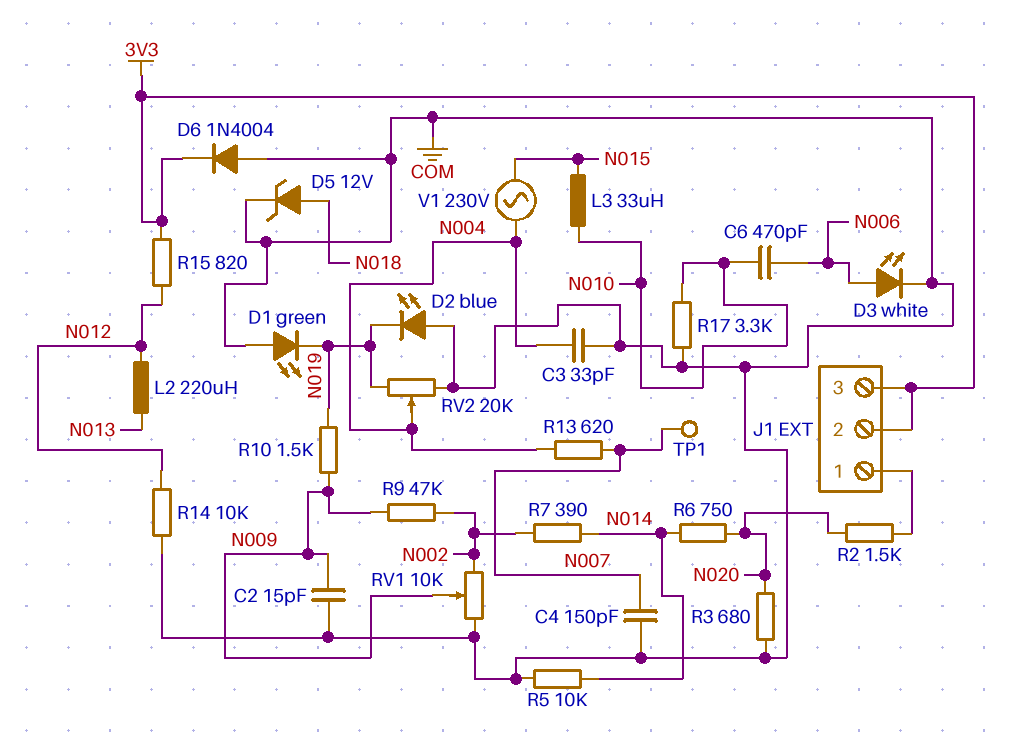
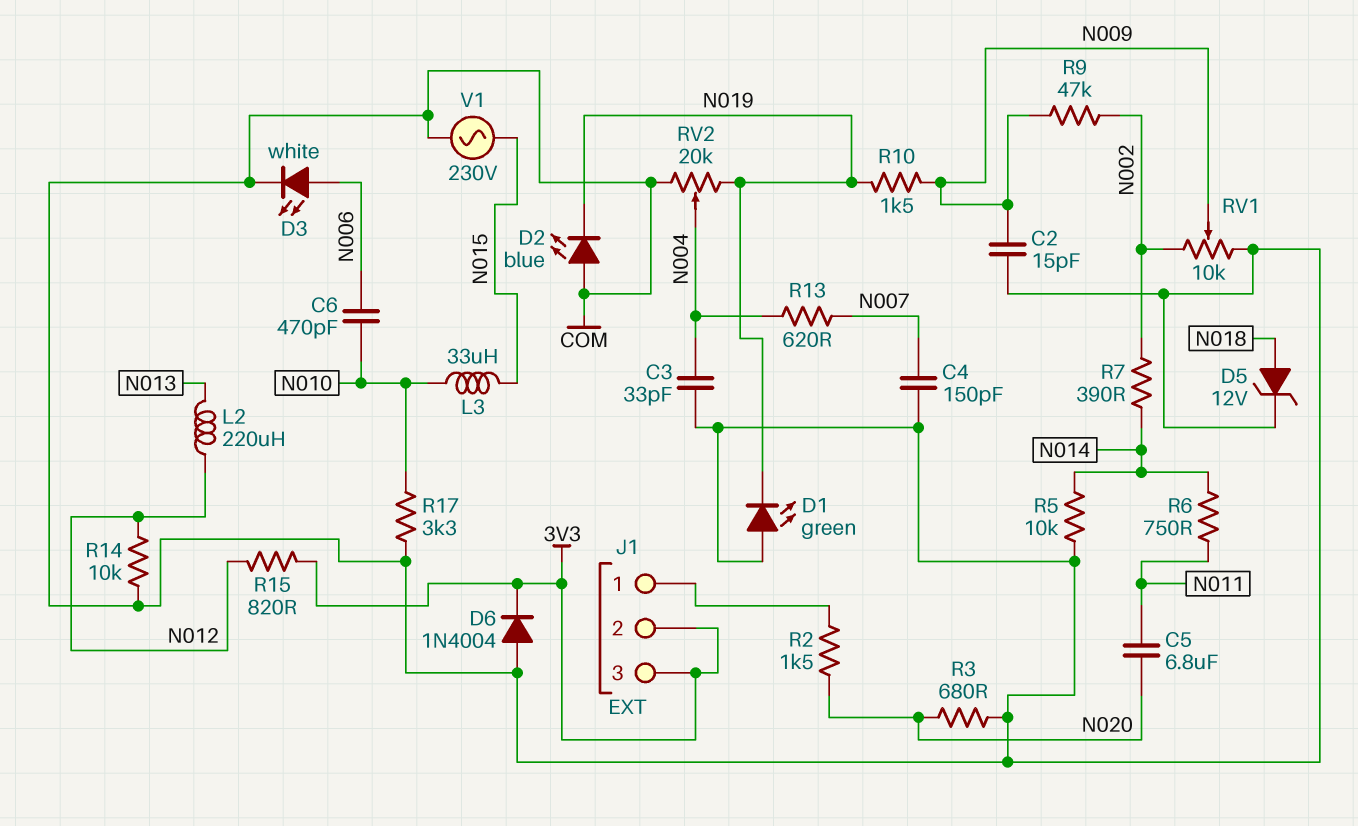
C5: none -> 6.8uF (N011, N020)
R6: 750 (N014, N020) -> 750 (N011, N014)
TP1: test point (N007) -> none
V1: AC 230V (N004, N015) -> AC 230V (COM, N015)

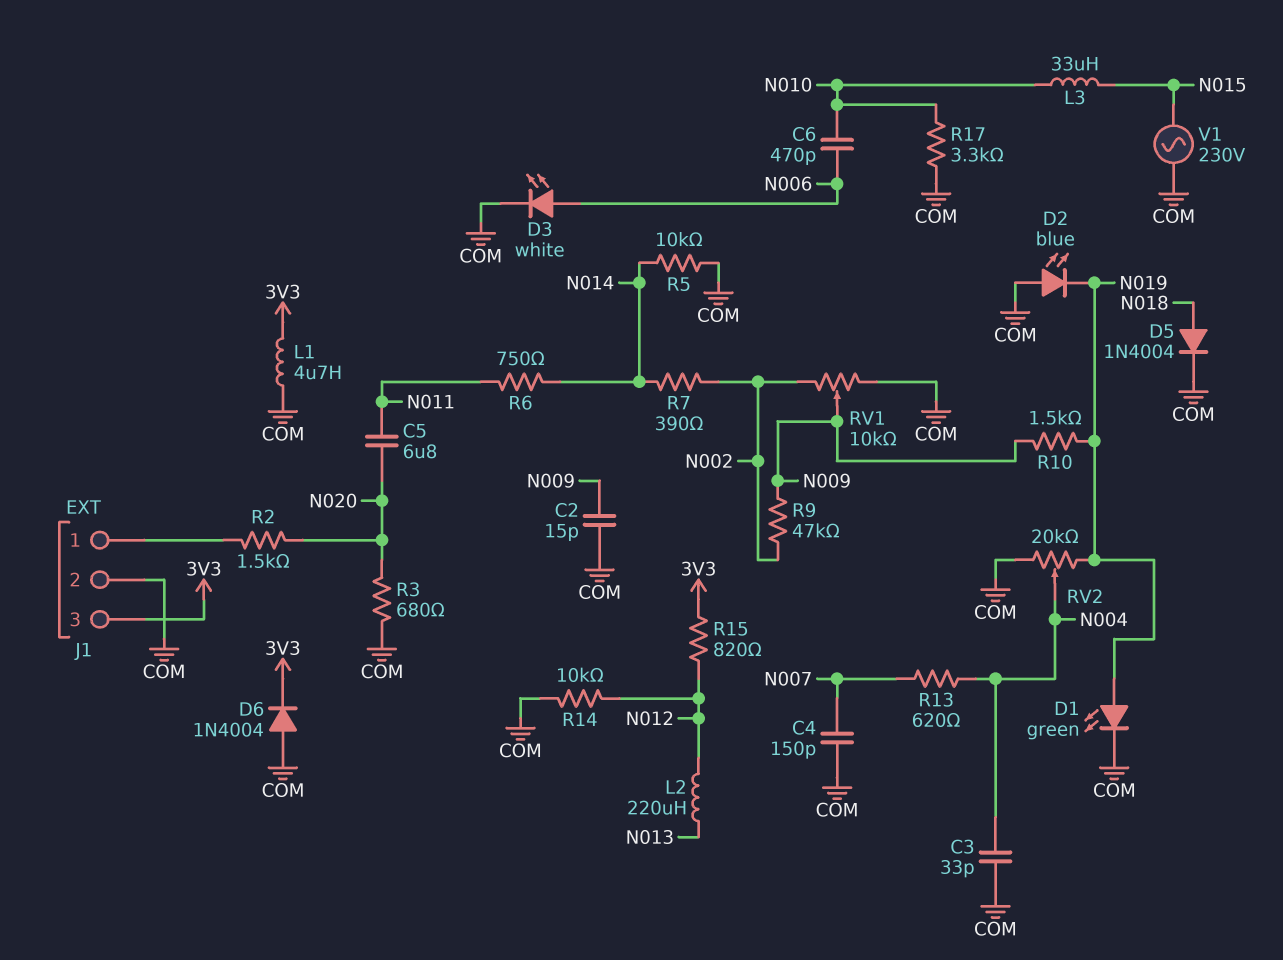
D1: LED green (A COM, K N019) -> LED green (A N019, K COM)
D5: zener 12V (A N018, K COM) -> diode 1N4004 (A N018, K COM)
J1 pin 2: 3V3 -> COM
L1: none -> 4.7uH (3V3, COM)

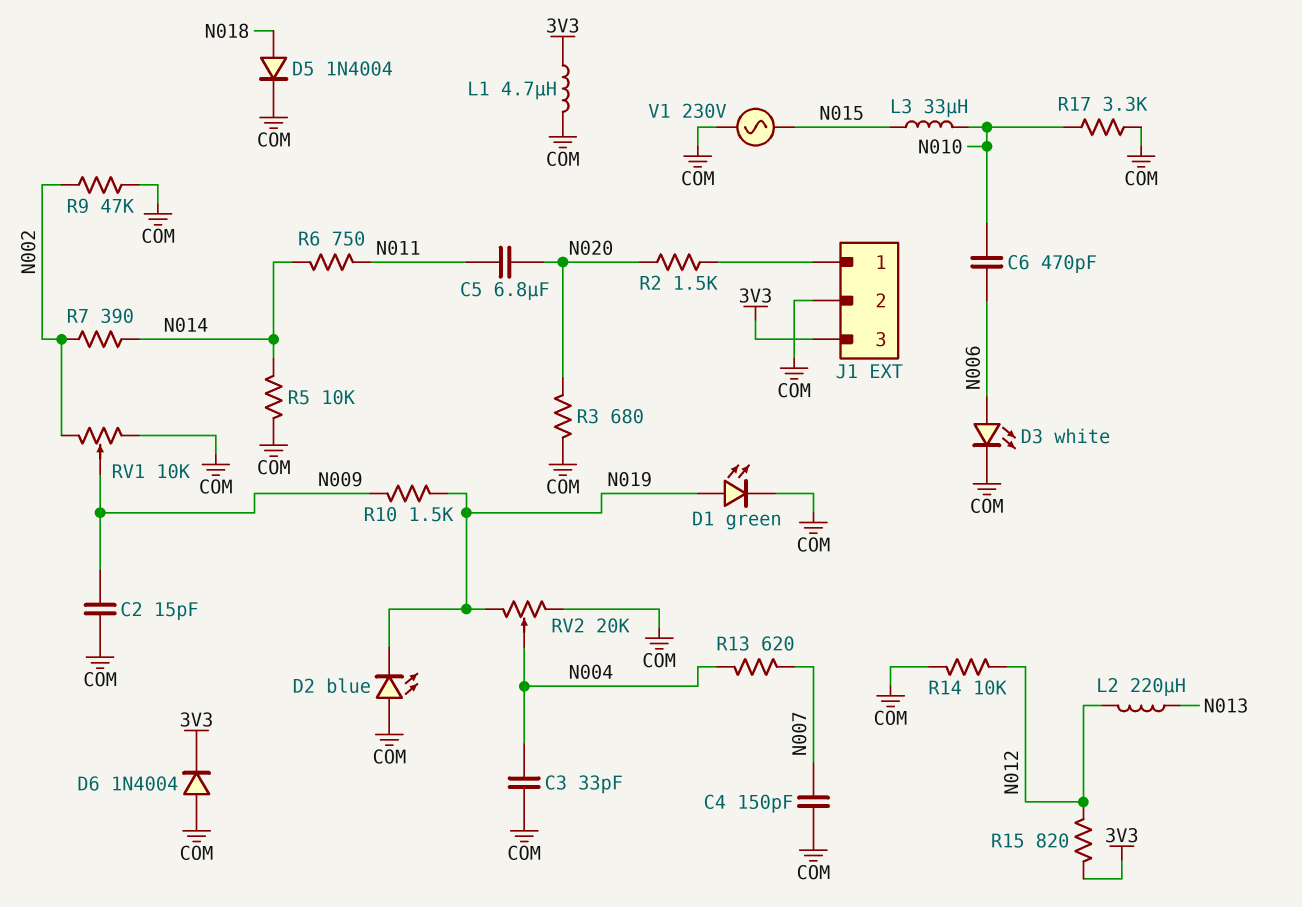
R9: 47k (N002, N009) -> 47k (COM, N002)

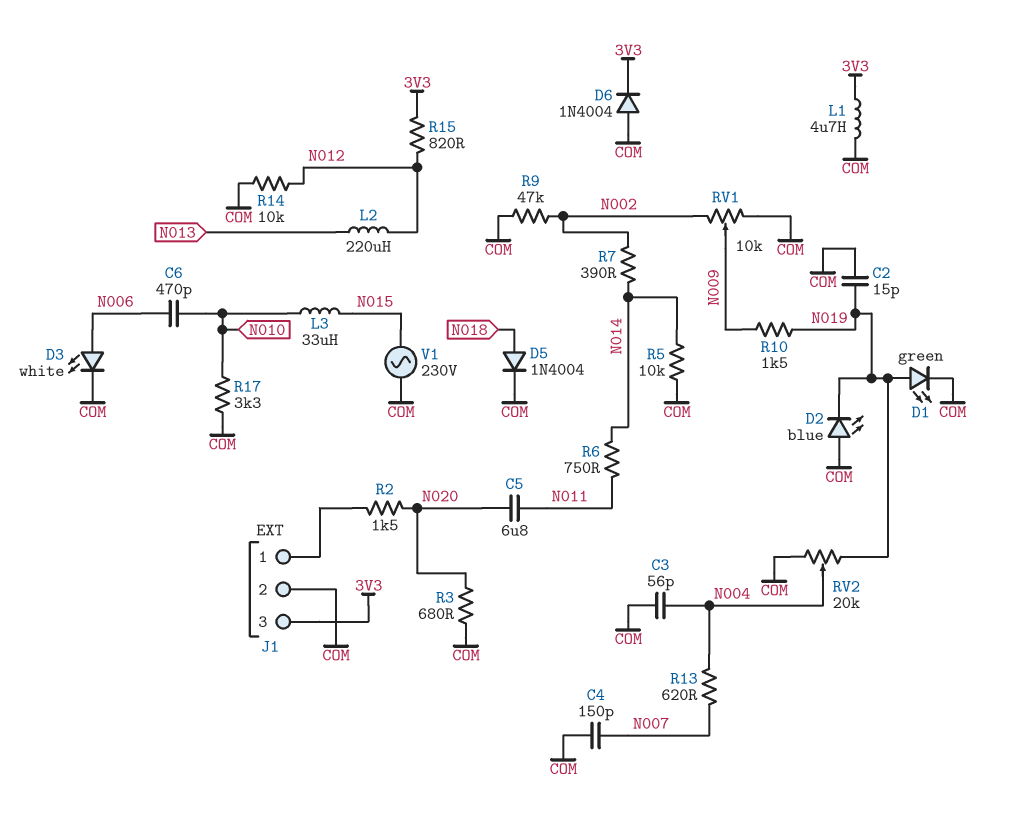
C2: 15pF (COM, N009) -> 15pF (COM, N019)
C3: 33pF (COM, N004) -> 56pF (COM, N004)

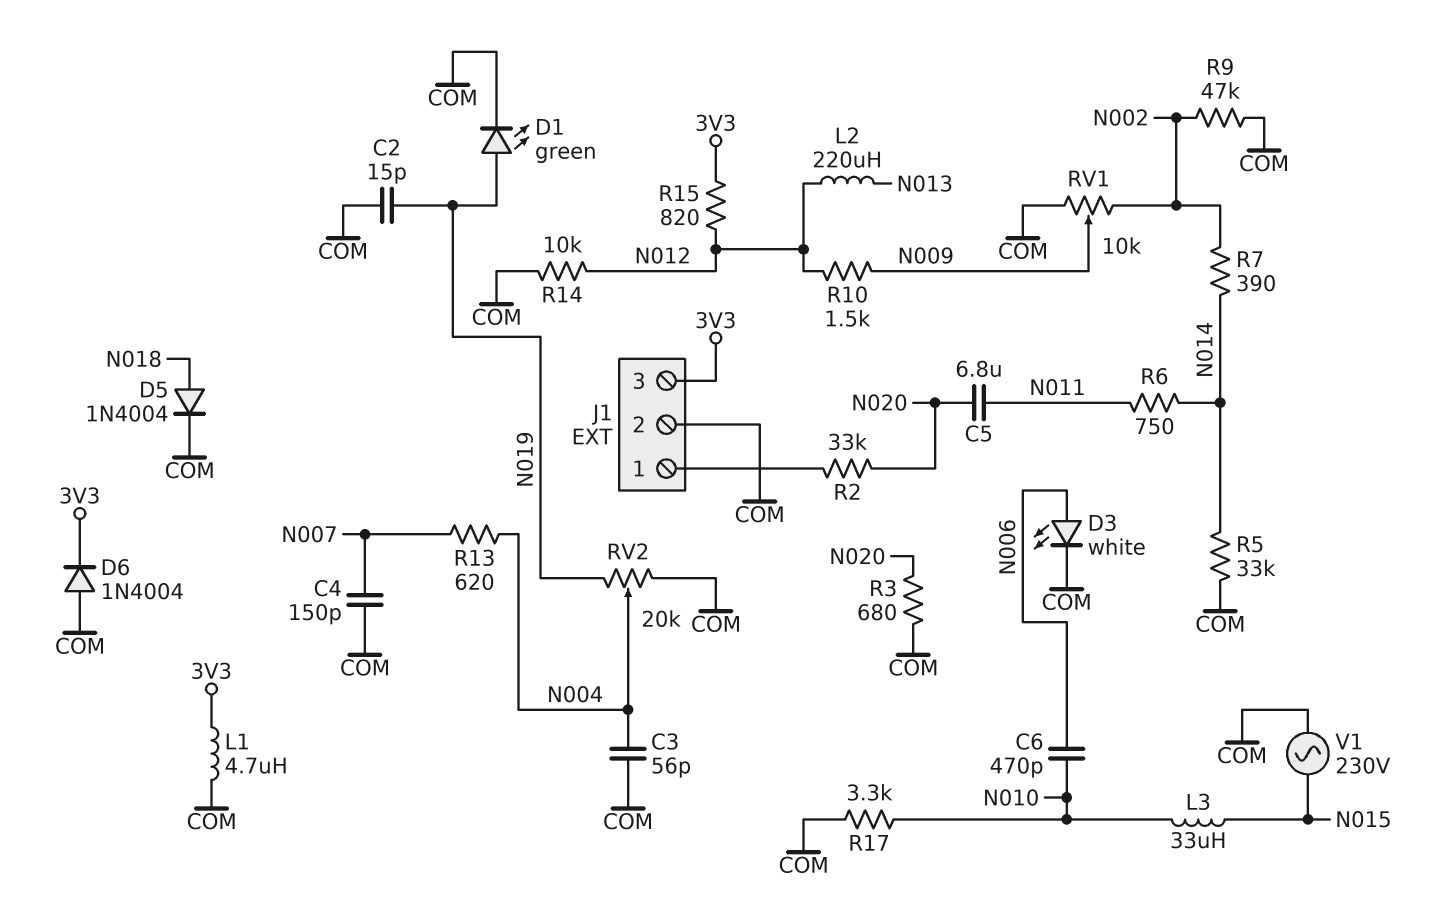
D2: LED blue (A COM, K N019) -> none
R2: 1.5k (J1/1, N020) -> 33k (J1/1, N020)
R5: 10k (COM, N014) -> 33k (COM, N014)
R10: 1.5k (N009, N019) -> 1.5k (N009, N012)

